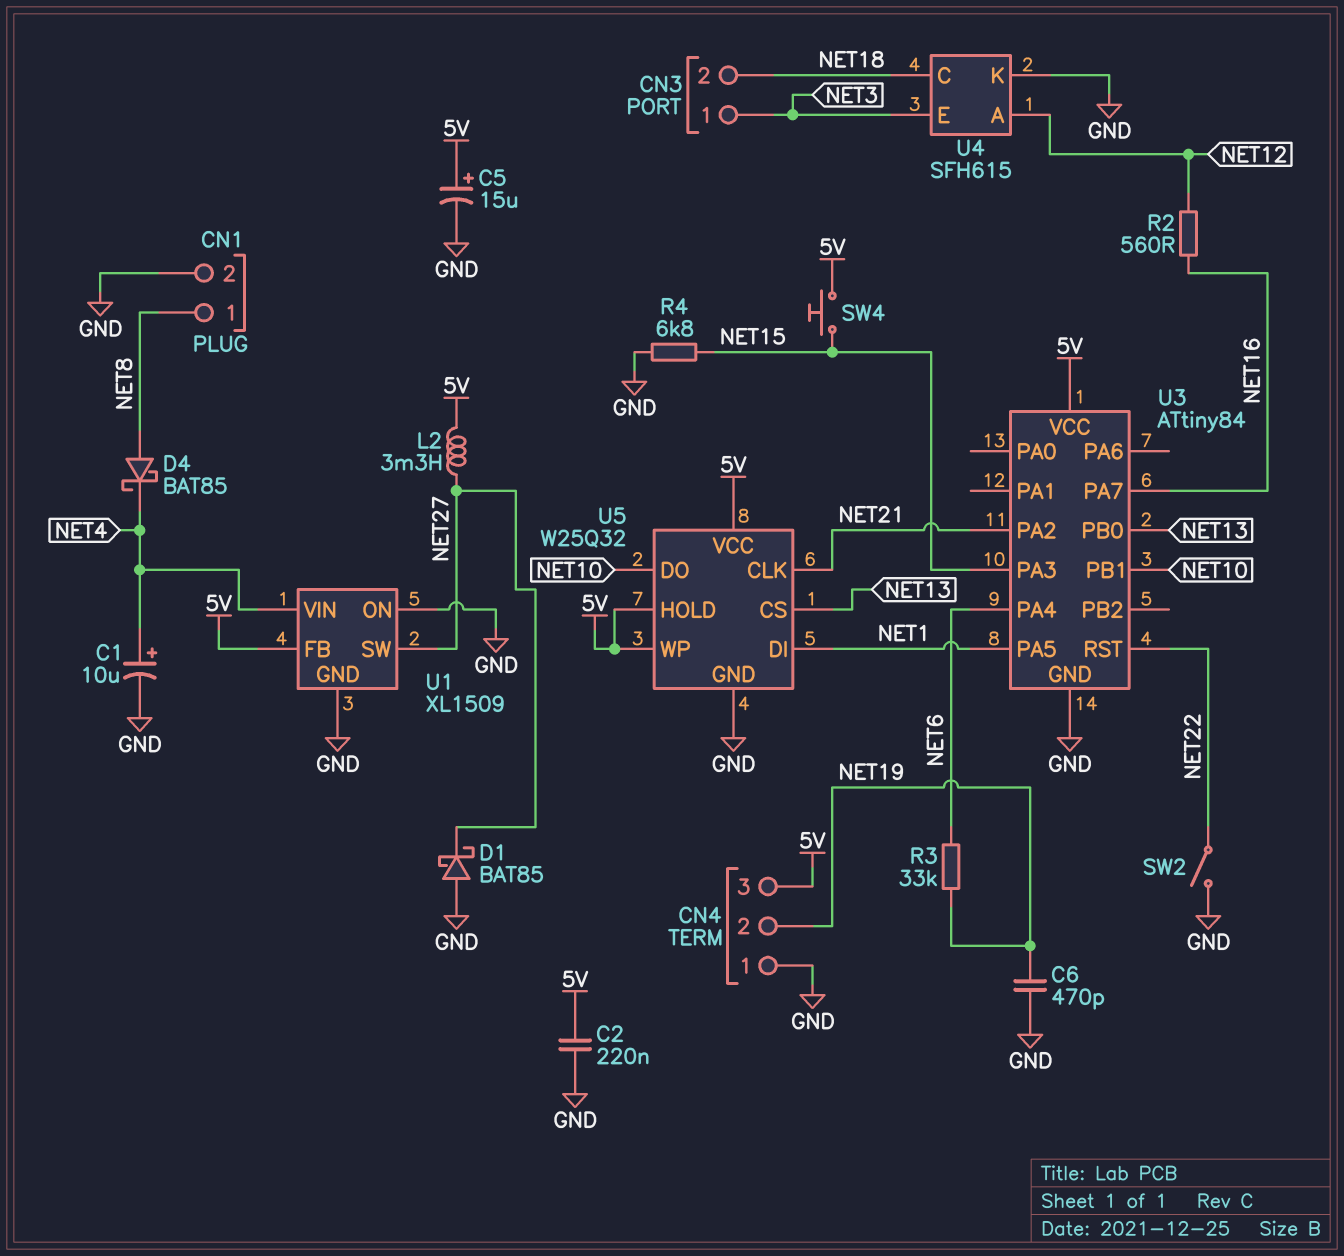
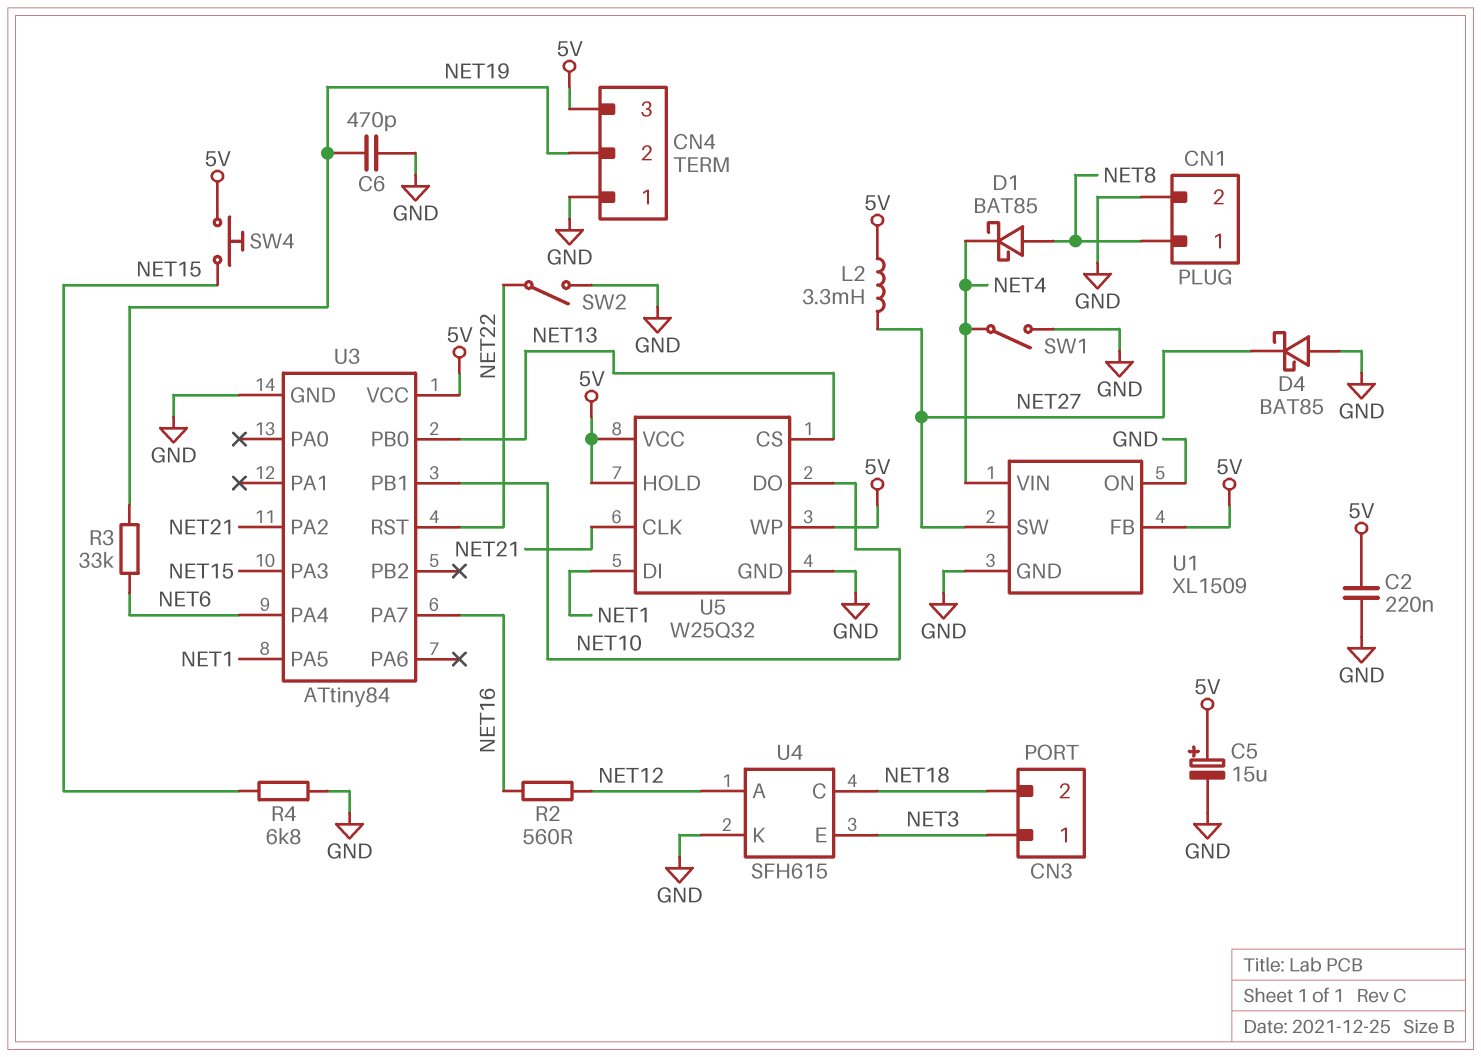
C1: 10uF (plus NET4, minus GND) -> none
D1: schottky BAT85 (A GND, K NET27) -> schottky BAT85 (A NET8, K NET4)
D4: schottky BAT85 (A NET8, K NET4) -> schottky BAT85 (A GND, K NET27)
SW1: none -> switch (GND, NET4)

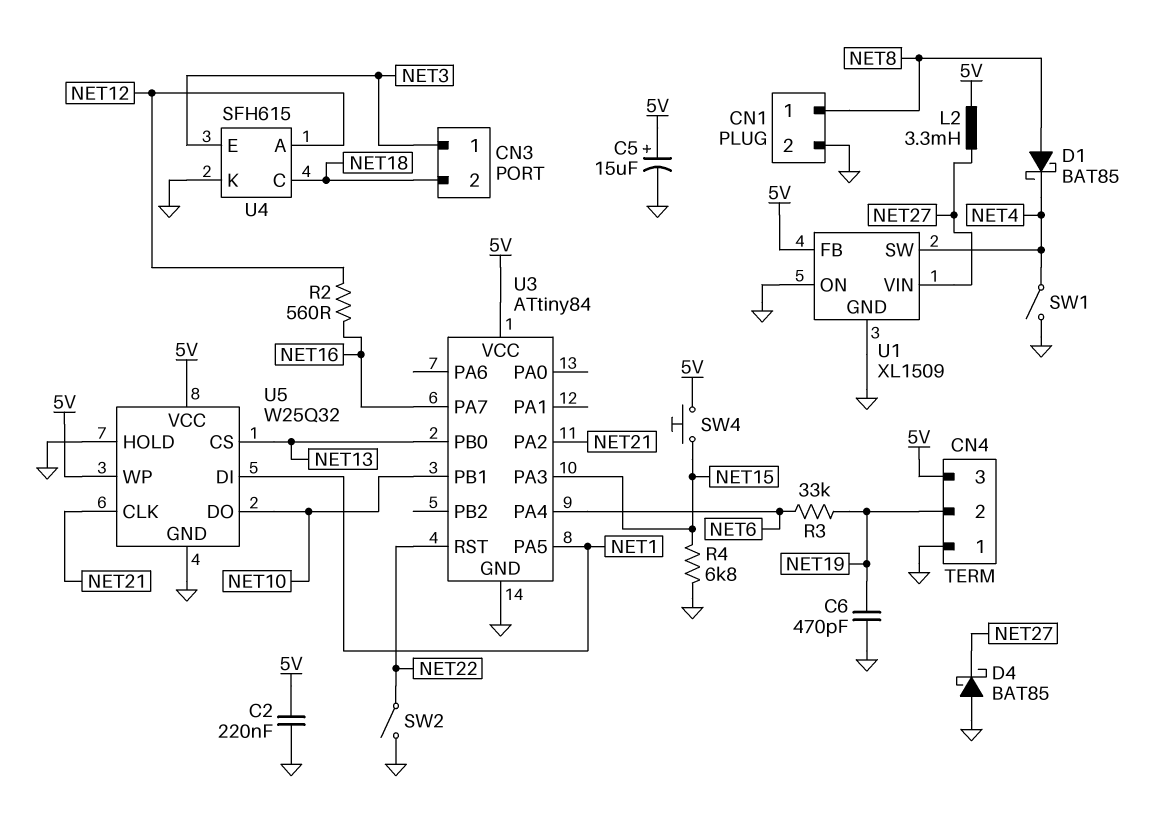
U1 pin SW: NET27 -> NET4
U1 pin VIN: NET4 -> NET27
U5 pin HOLD: 5V -> GND

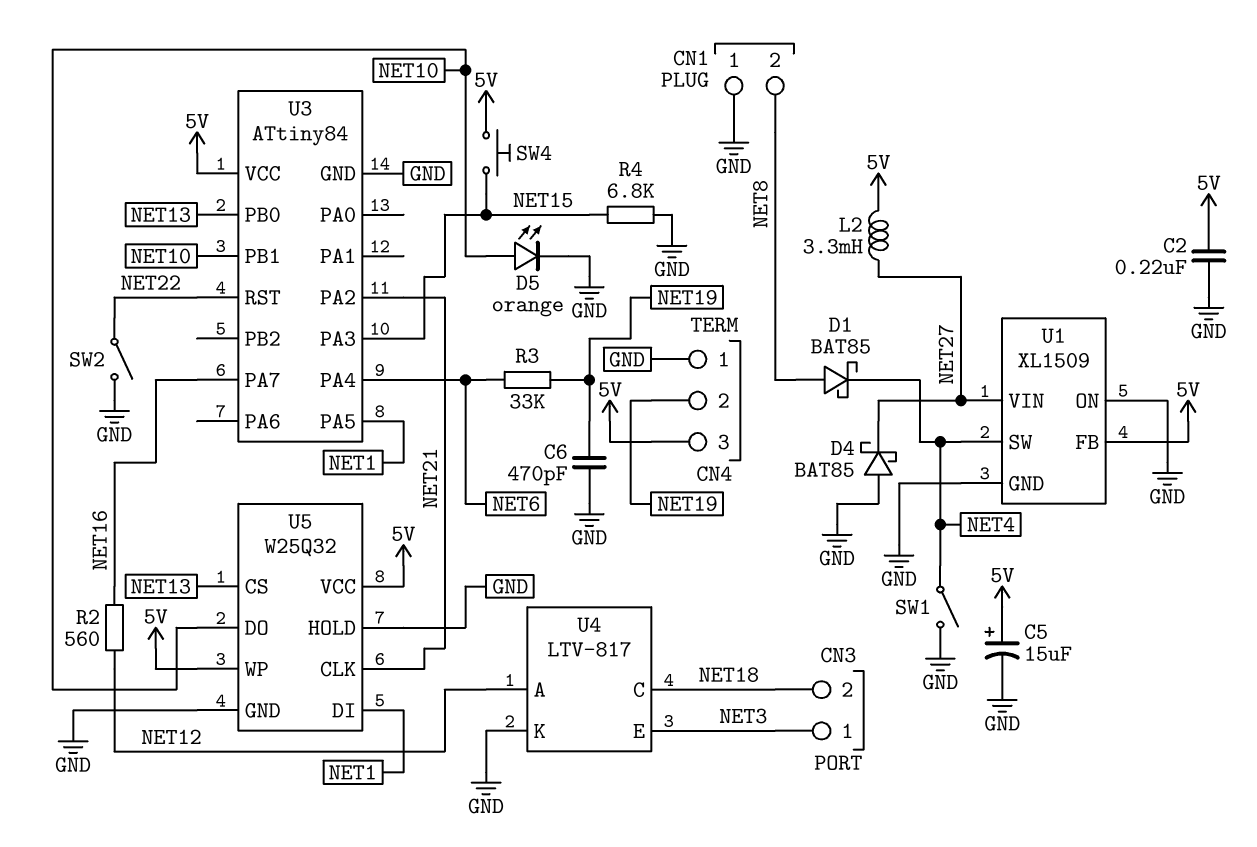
CN1 pin 1: NET8 -> GND
CN1 pin 2: GND -> NET8
D5: none -> LED orange (A NET10, K GND)
U4: SFH615 -> LTV-817

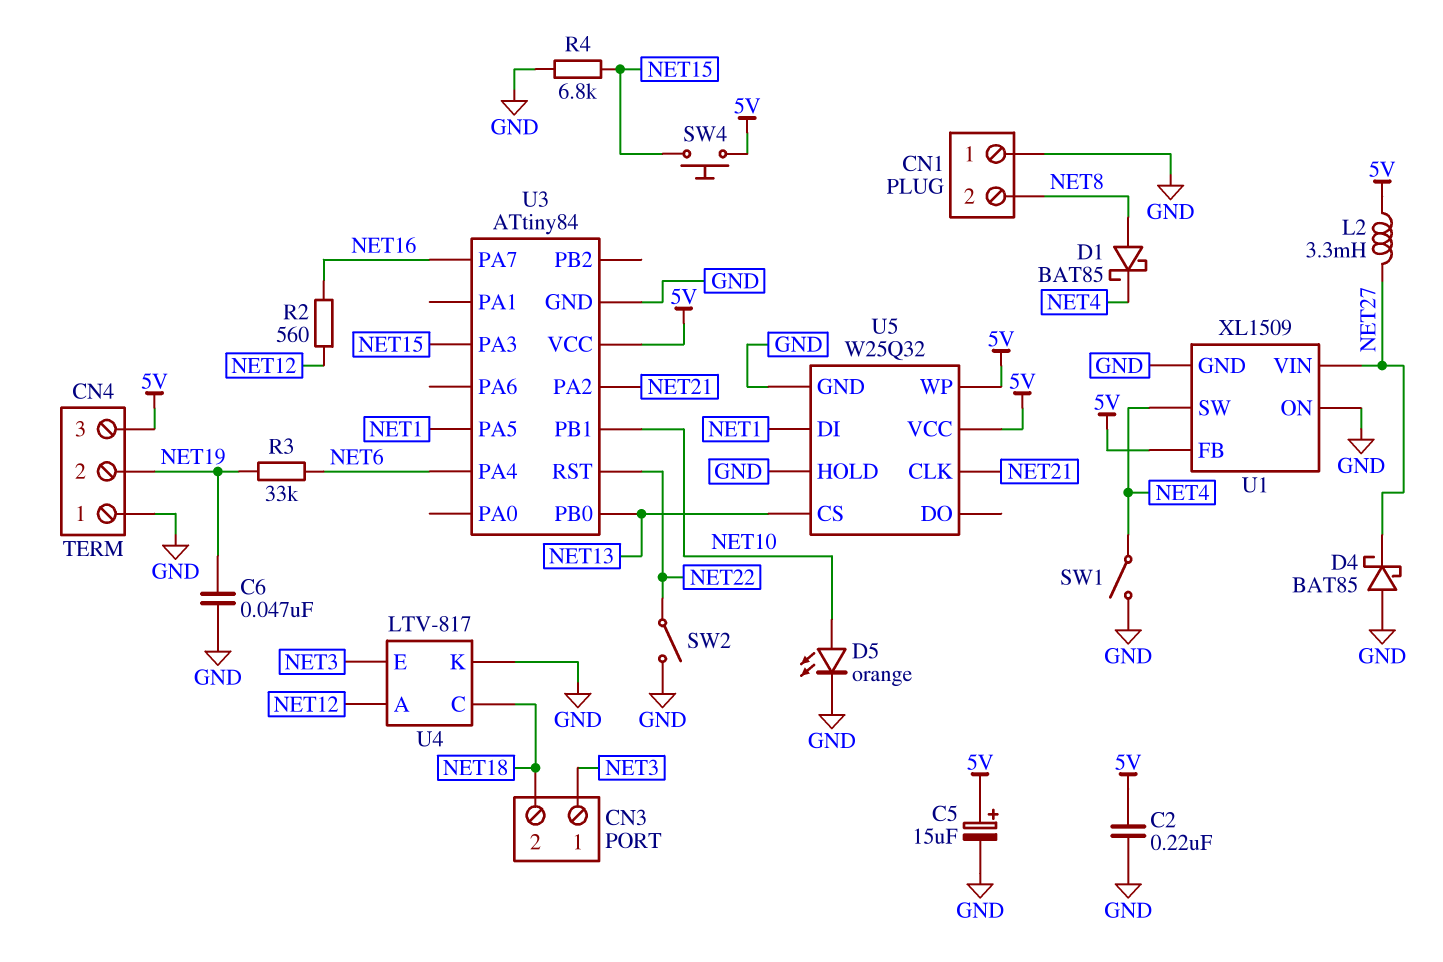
C6: 470pF (GND, NET19) -> 47nF (GND, NET19)
U5 pin DO: NET10 -> none

